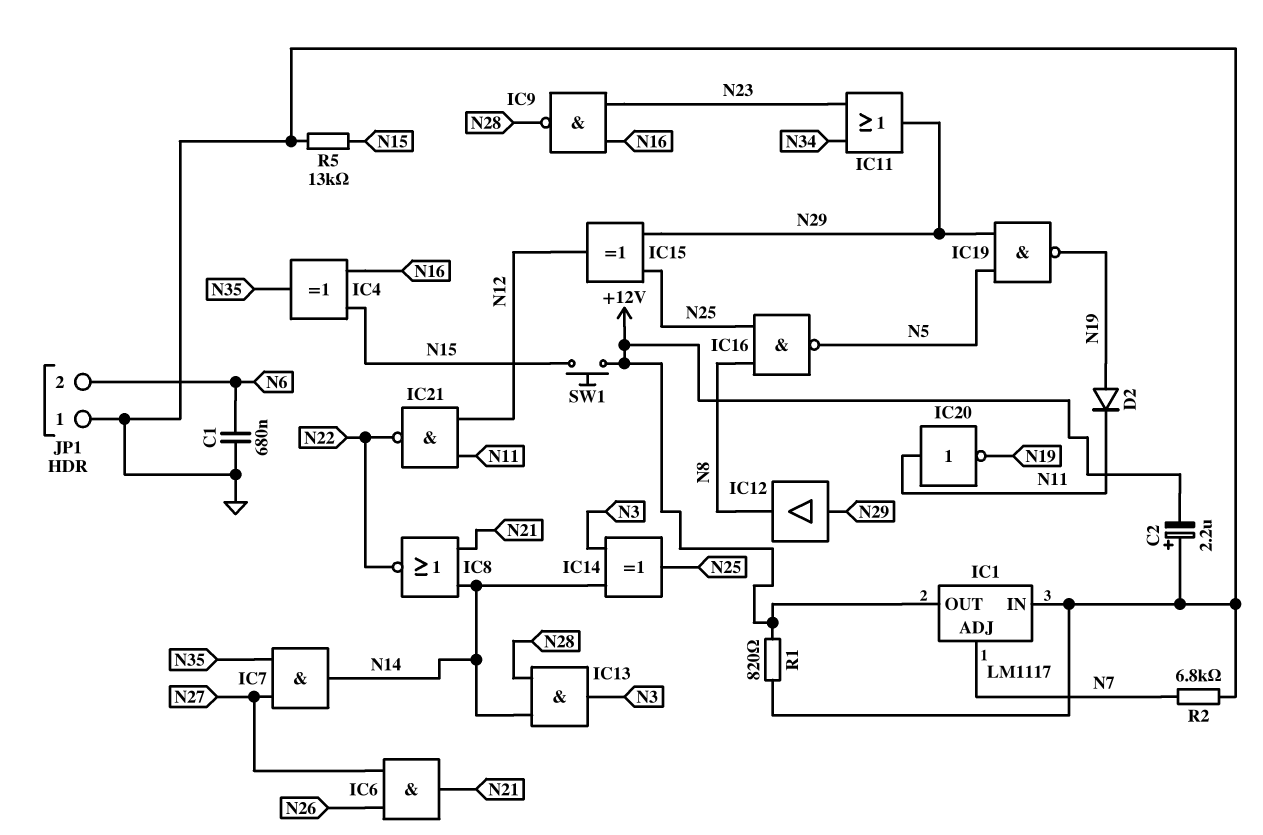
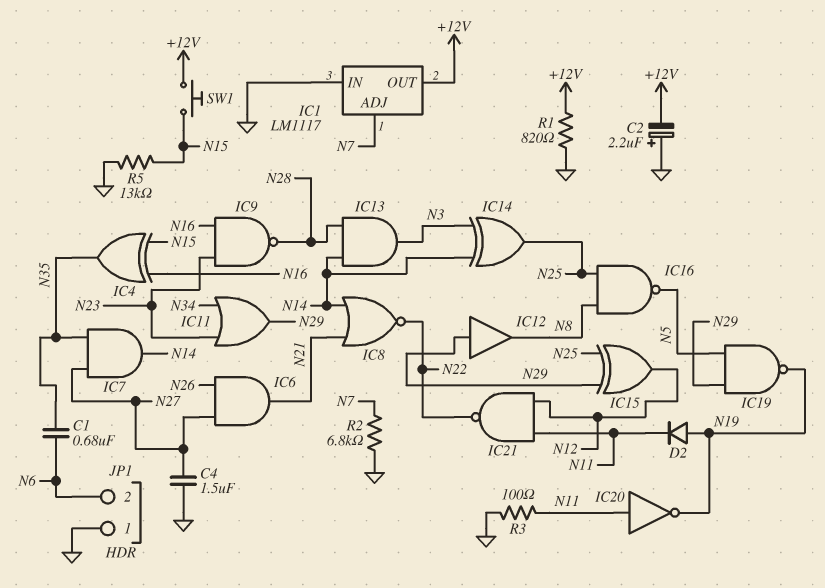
C1: 680nF (GND, N6) -> 680nF (N6, N35)
C4: none -> 1.5uF (GND, N27)
R3: none -> 100 (GND, N11)

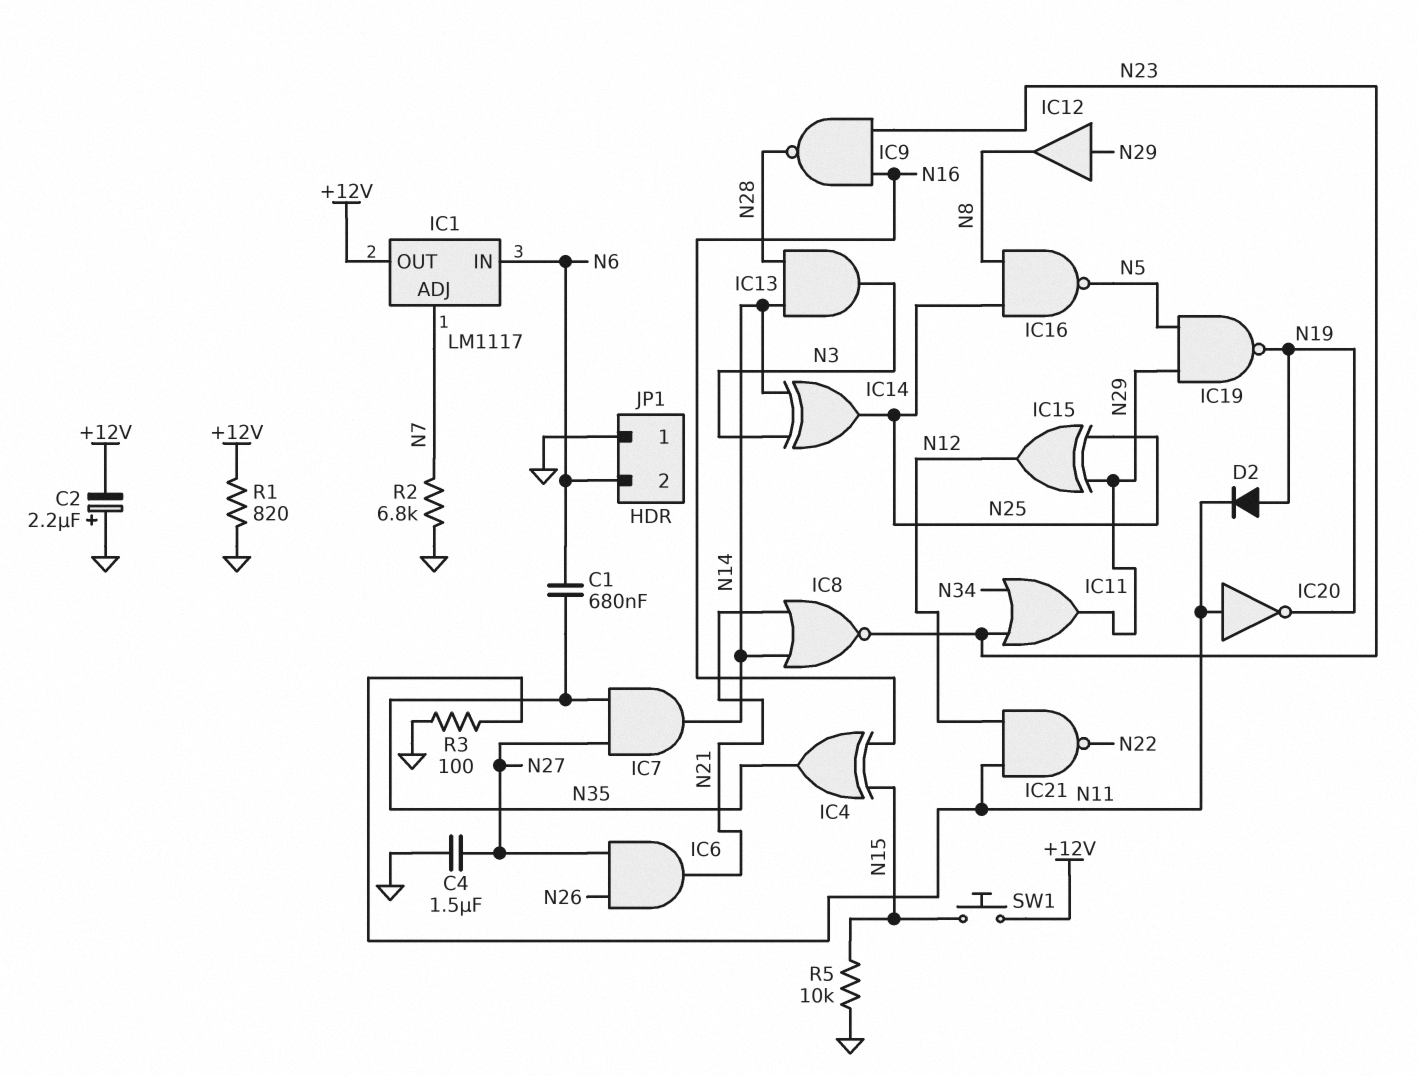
IC1 pin IN: GND -> N6
IC8: NOR (in N14, in N21, out N22) -> NOR (in N14, in N21, out N23)
R5: 13k (GND, N15) -> 10k (GND, N15)

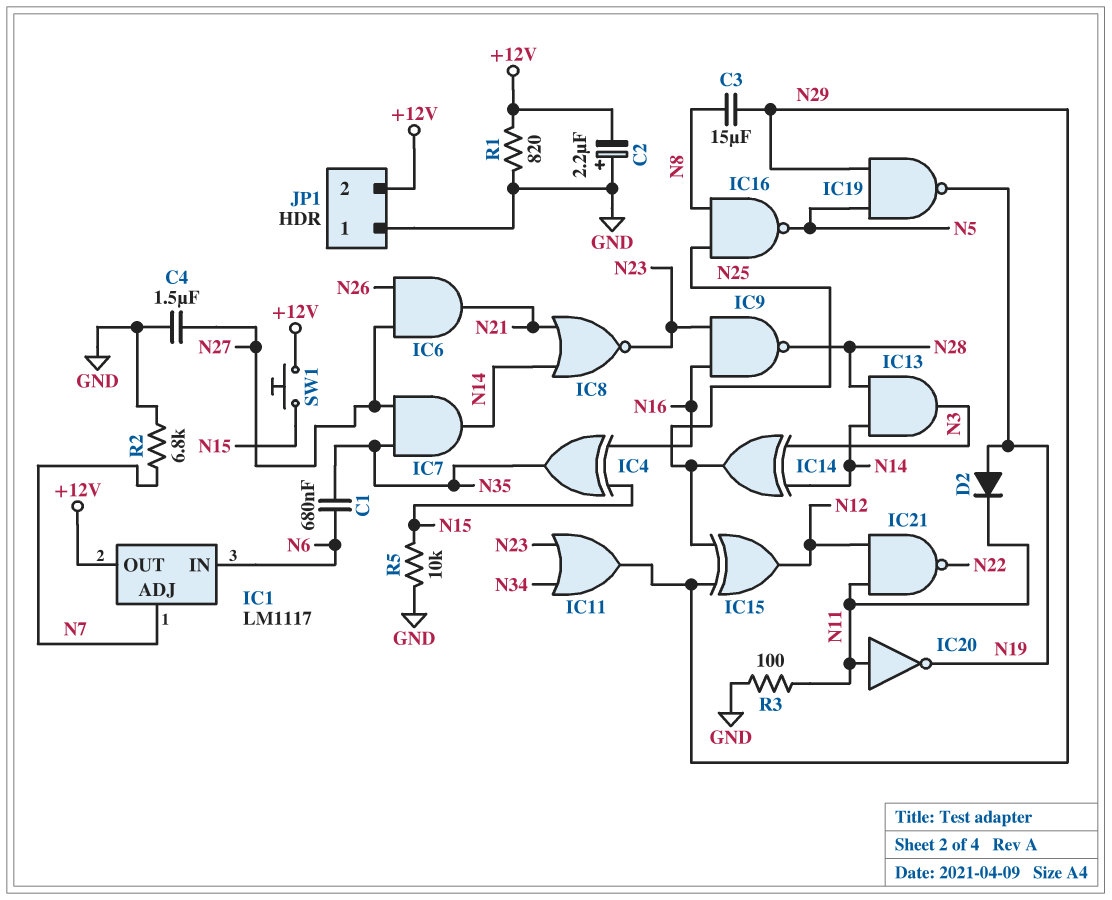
C3: none -> 15uF (N8, N29)
IC12: buffer (in N29, out N8) -> none
JP1 pin 2: N6 -> +12V

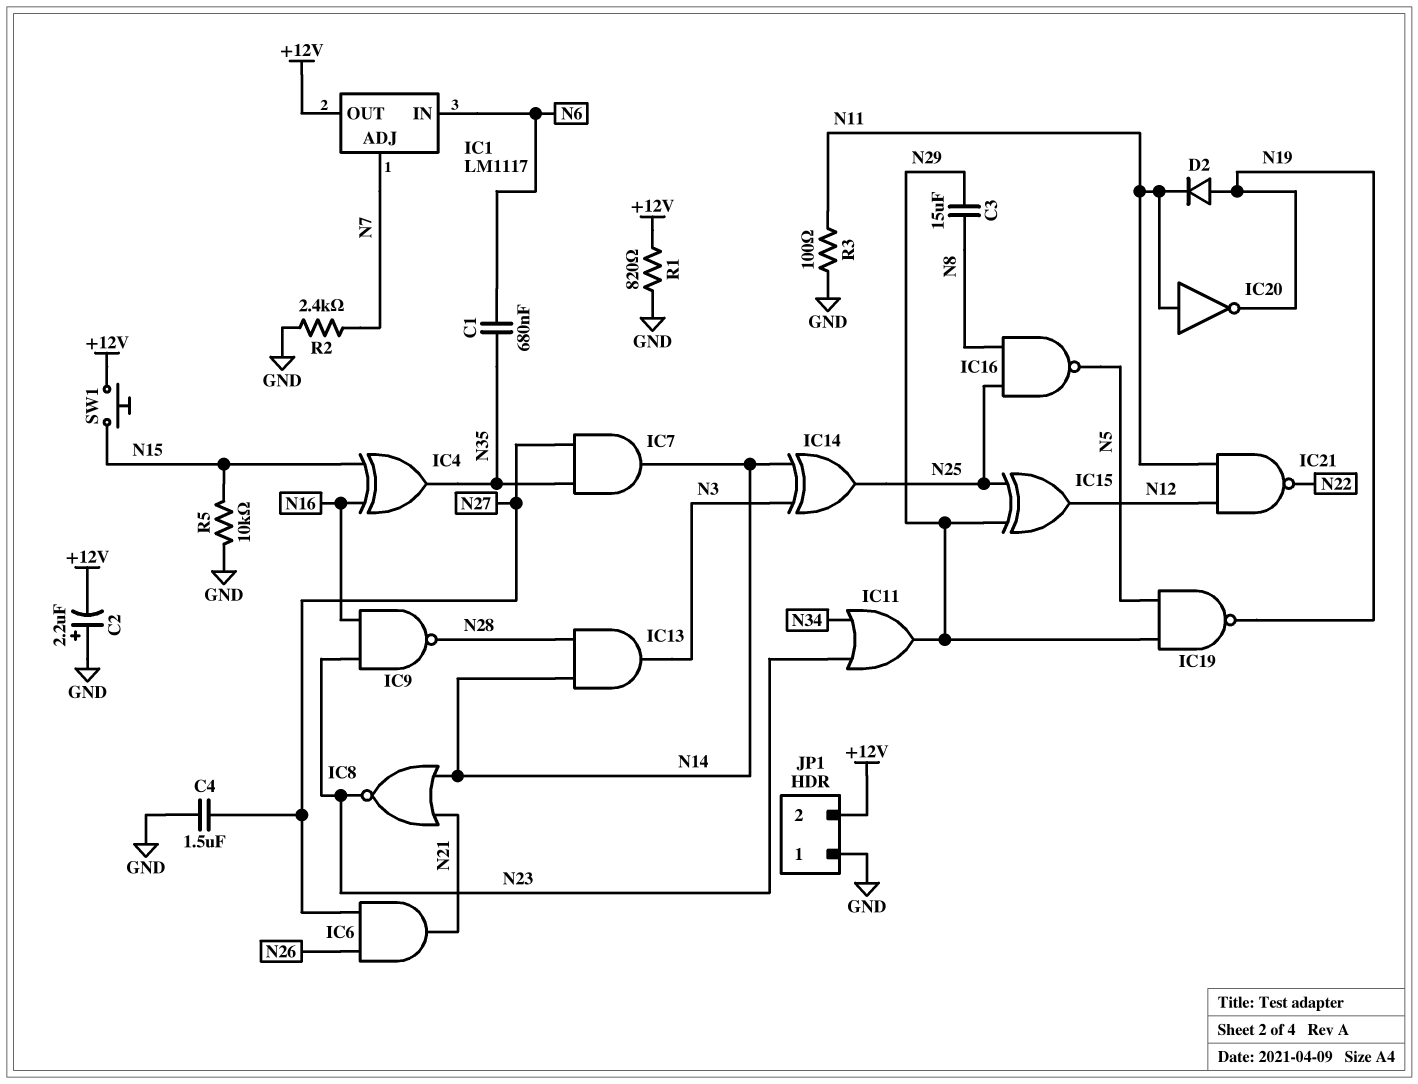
R2: 6.8k (GND, N7) -> 2.4k (GND, N7)

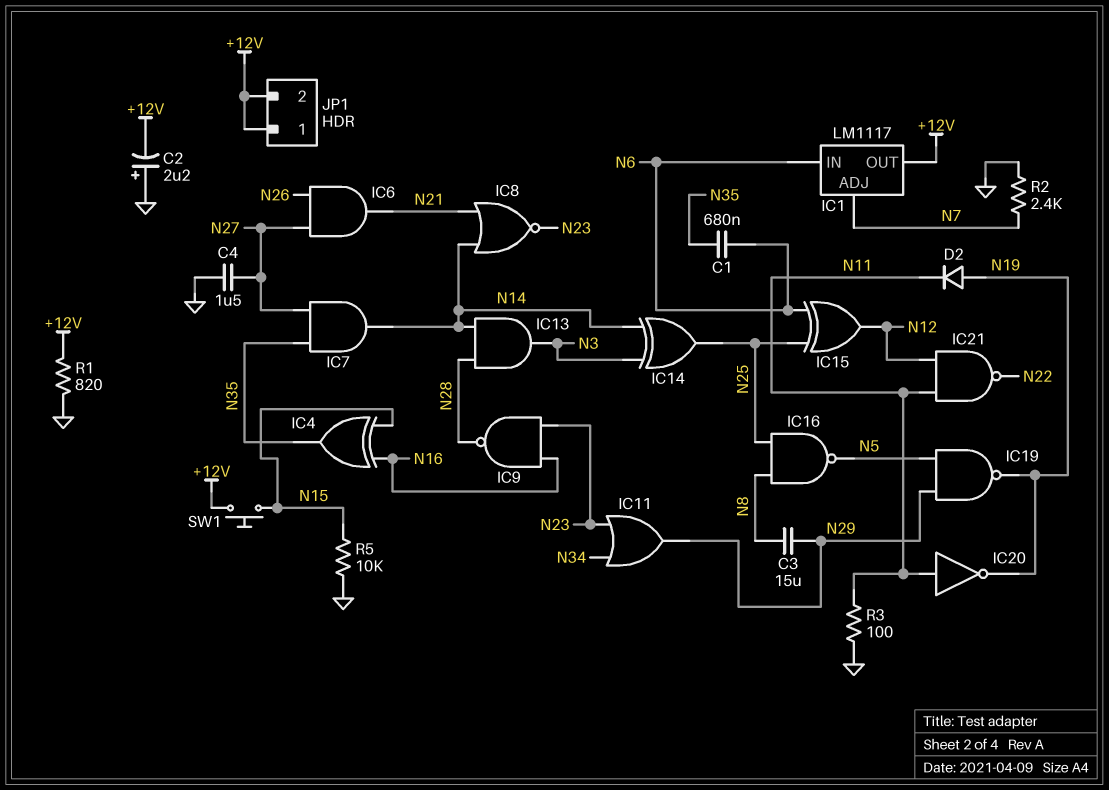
IC15: XOR (in N25, in N29, out N12) -> XOR (in N6, in N25, out N12)
JP1 pin 1: GND -> +12V

